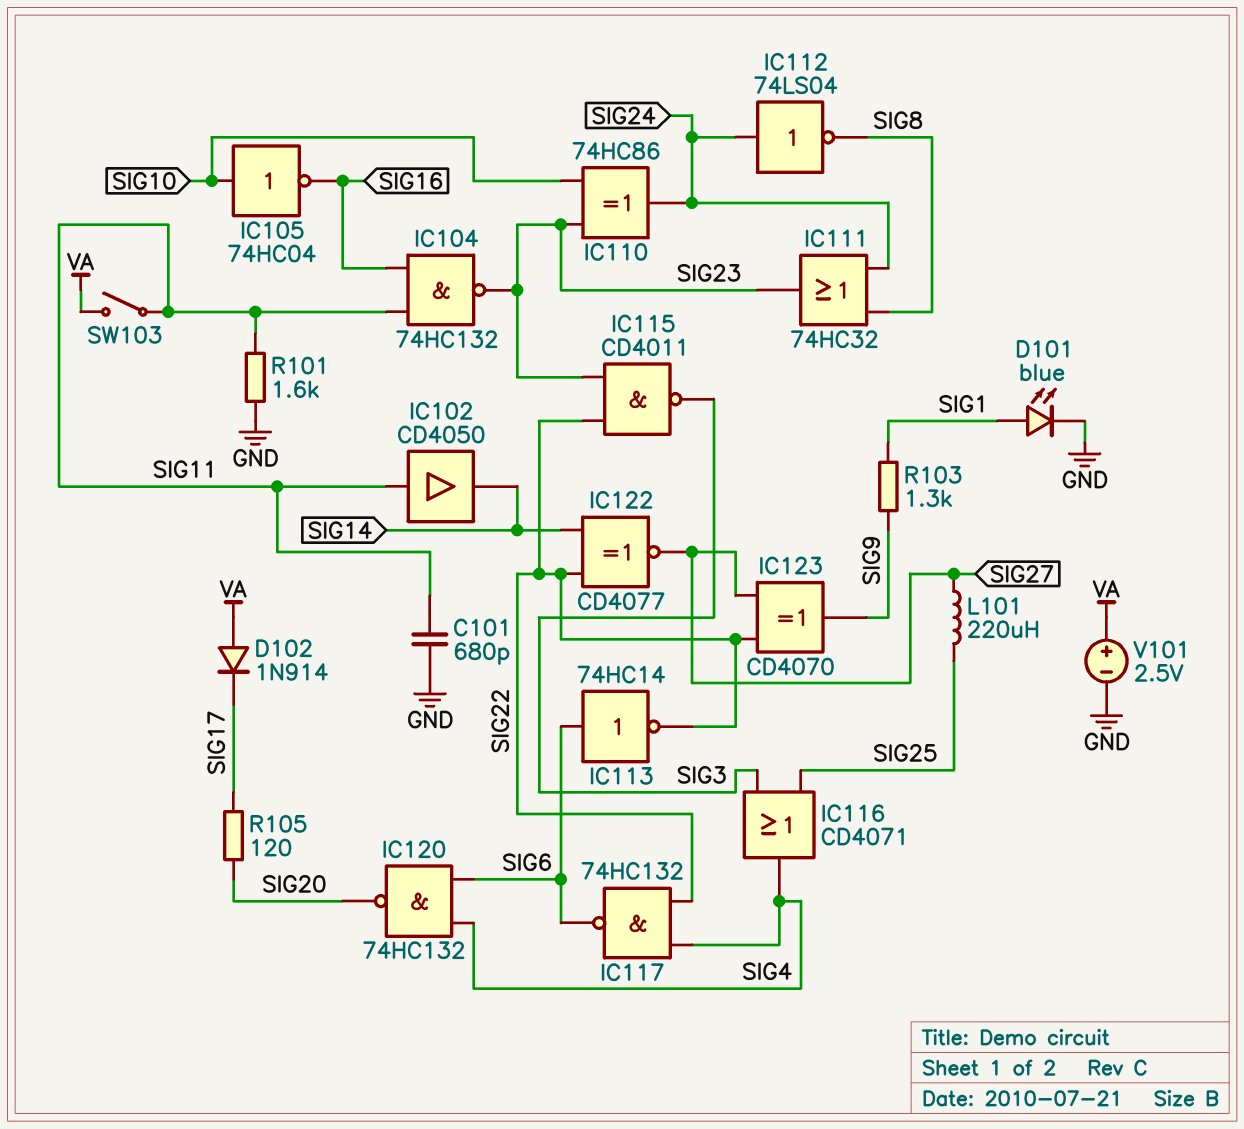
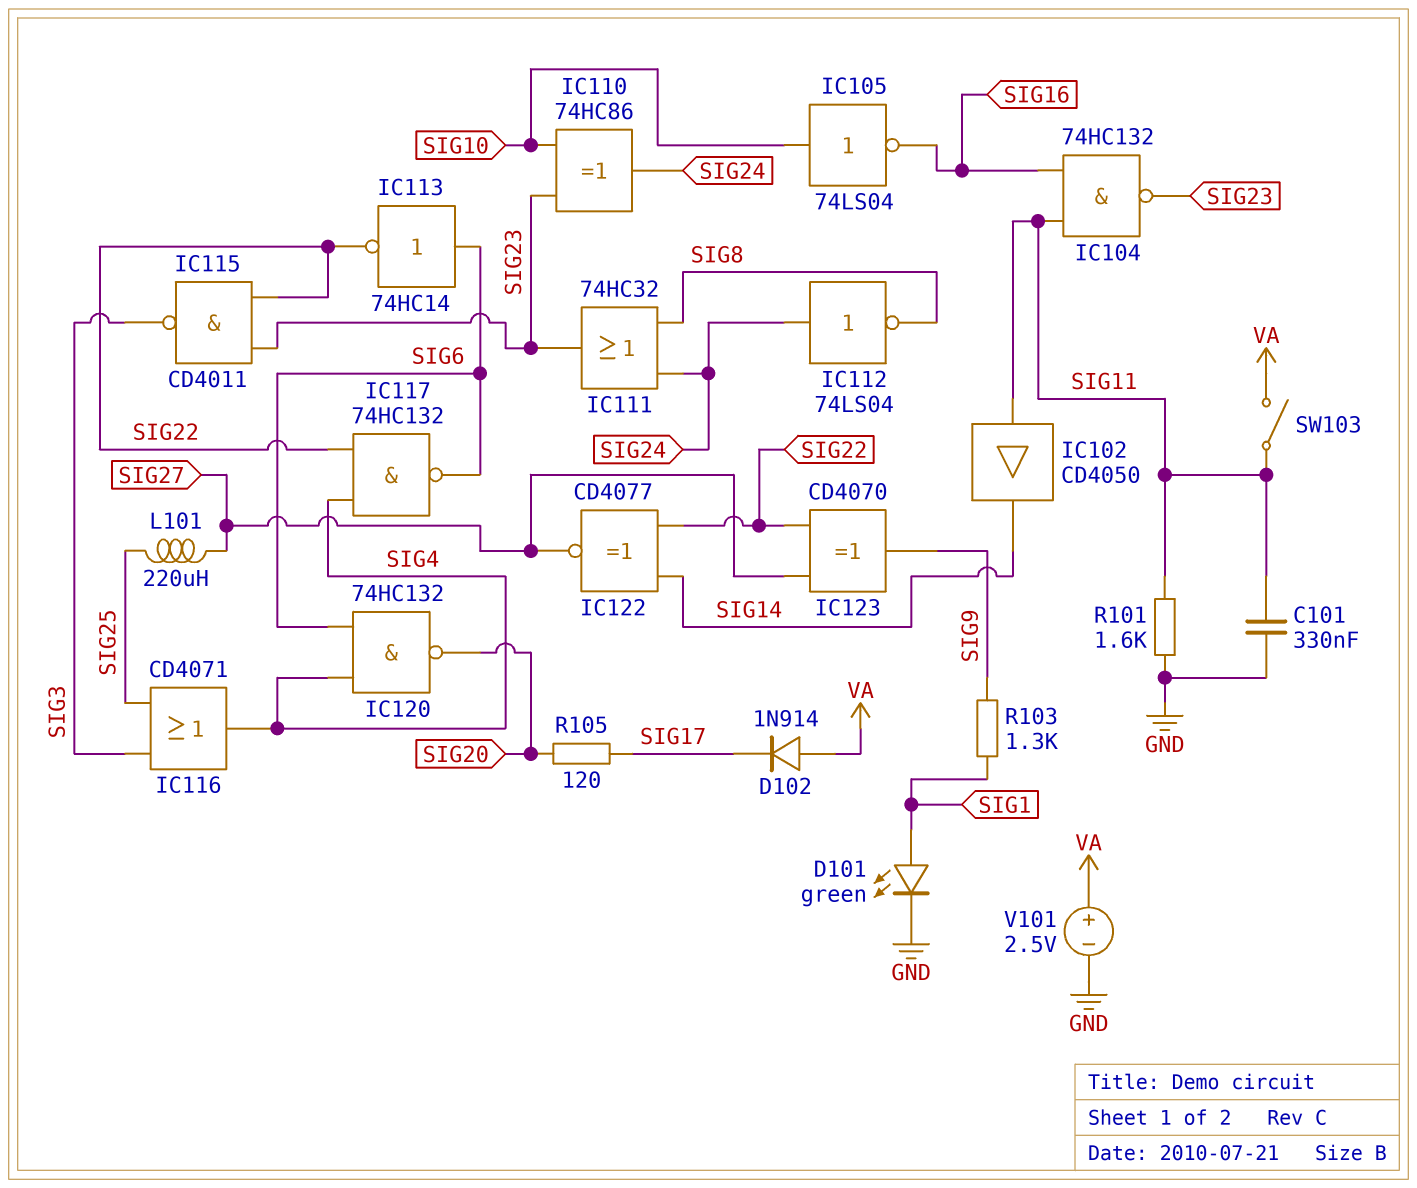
C101: 680pF (GND, SIG11) -> 330nF (GND, SIG11)
D101: LED blue (A SIG1, K GND) -> LED green (A SIG1, K GND)
IC105: NOT 74HC04 (in SIG10, out SIG16) -> NOT 74LS04 (in SIG10, out SIG16)

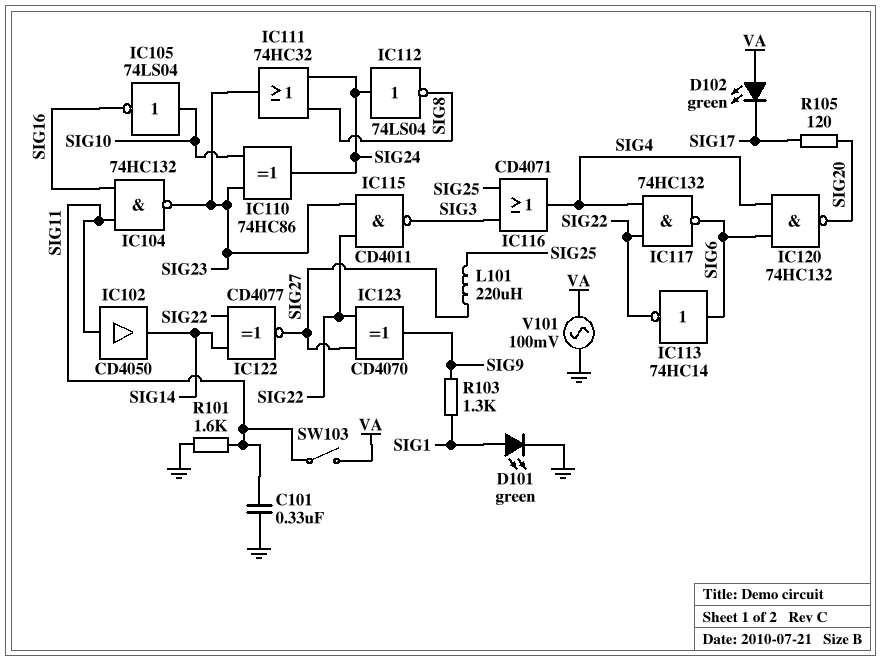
D102: diode 1N914 (A VA, K SIG17) -> LED green (A VA, K SIG17)
V101: 2.5V (plus VA, minus GND) -> AC 100mV (GND, VA)

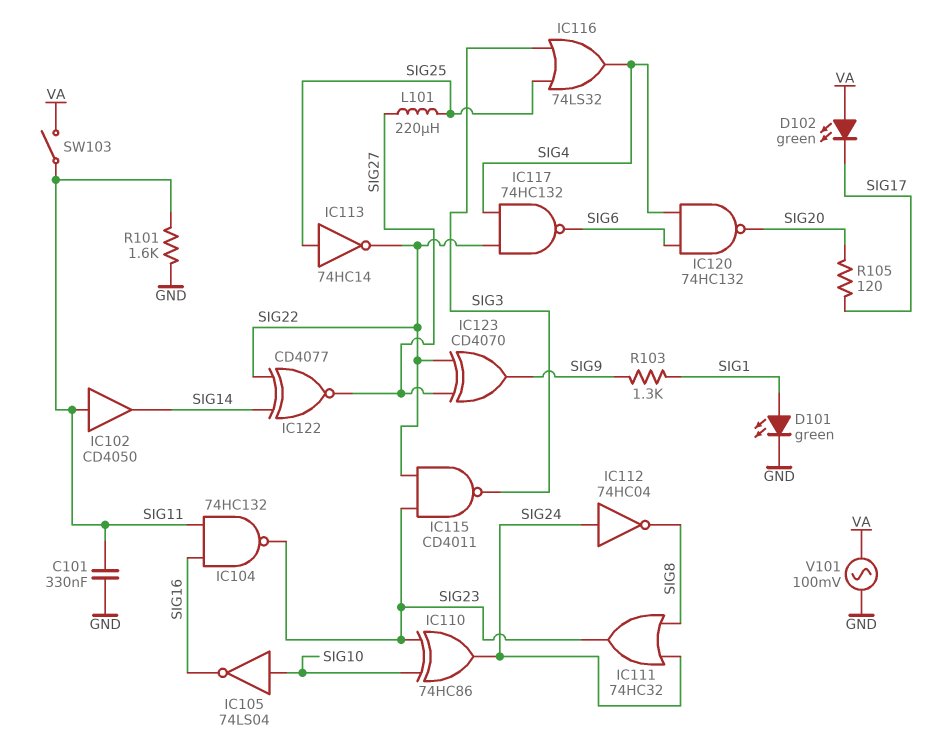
IC112: NOT 74LS04 (in SIG24, out SIG8) -> NOT 74HC04 (in SIG24, out SIG8)
IC113: NOT 74HC14 (in SIG6, out SIG22) -> NOT 74HC14 (in SIG25, out SIG22)
IC116: OR CD4071 (in SIG3, in SIG25, out SIG4) -> OR 74LS32 (in SIG3, in SIG25, out SIG4)

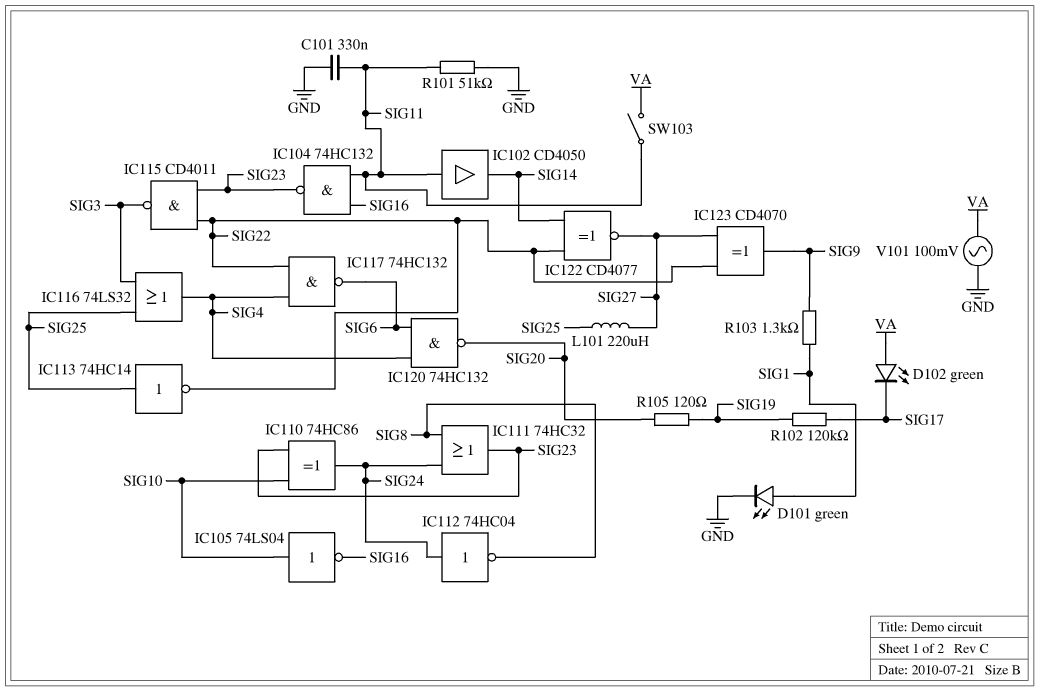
R101: 1.6k (GND, SIG11) -> 51k (GND, SIG11)
R102: none -> 120k (SIG17, SIG19)
R105: 120 (SIG17, SIG20) -> 120 (SIG19, SIG20)

